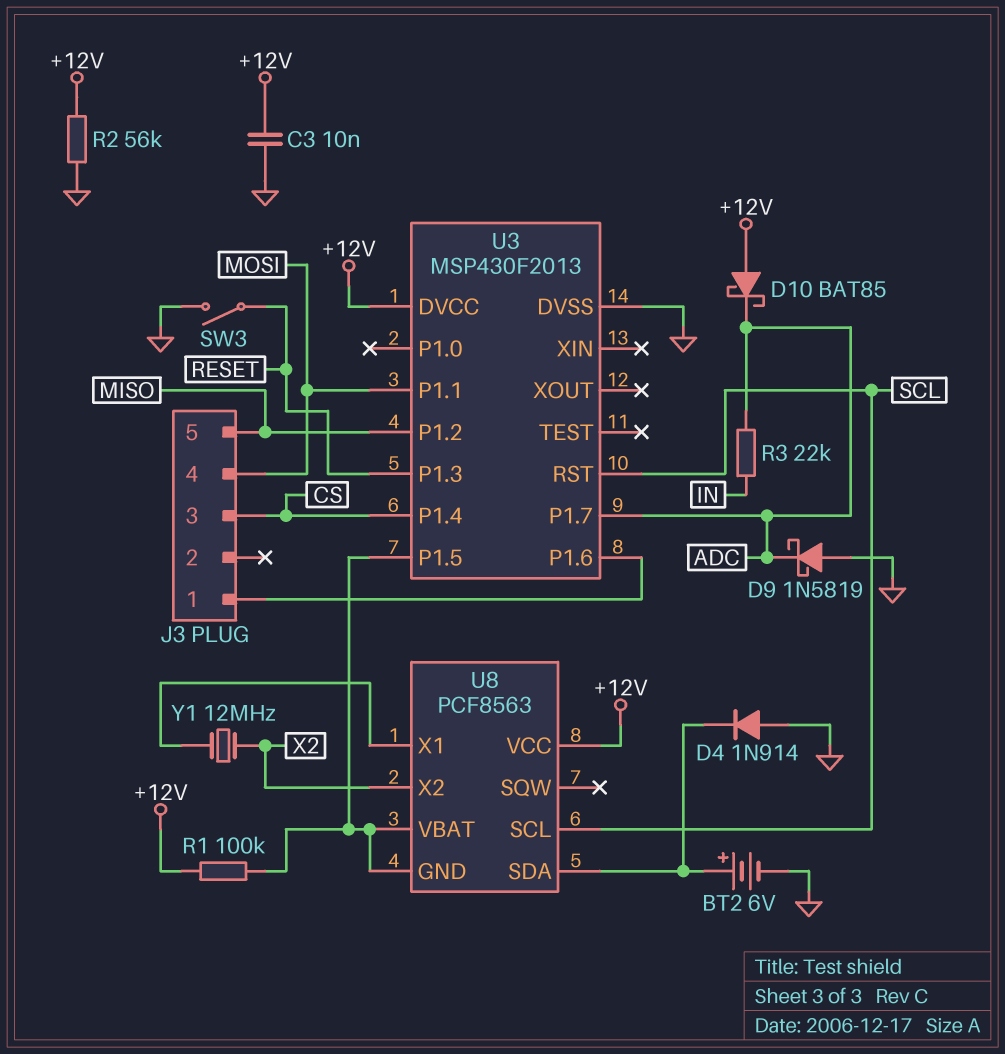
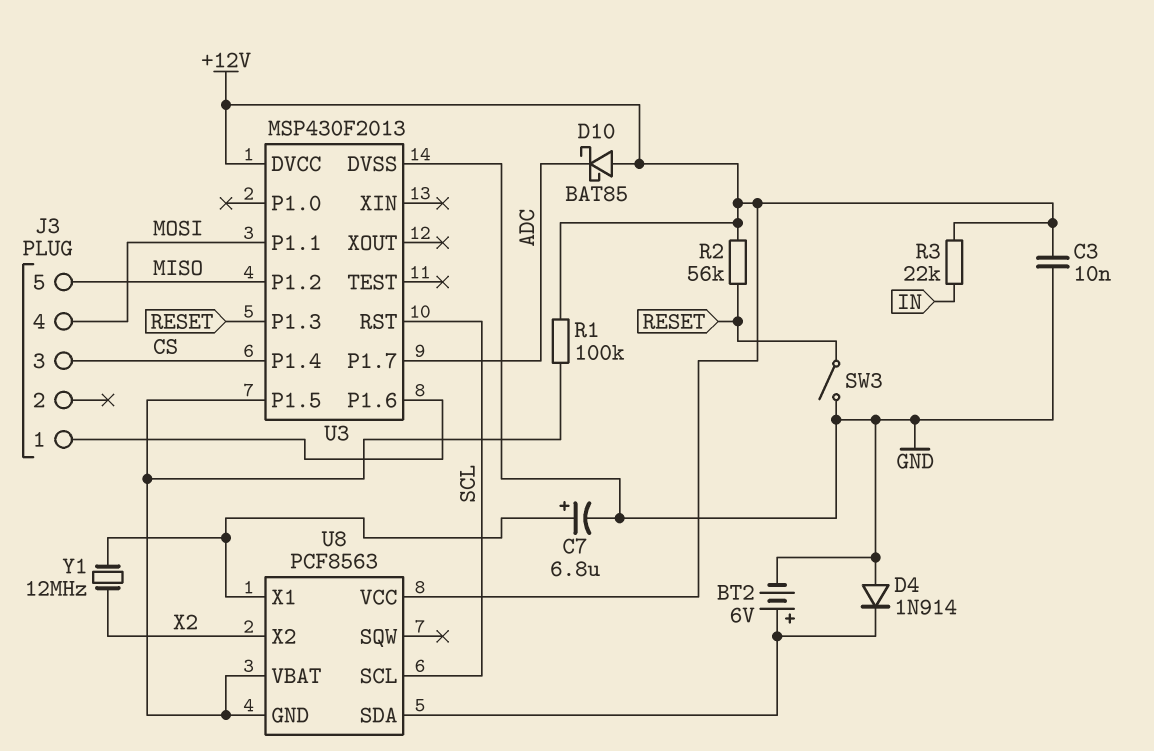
C7: none -> 6.8uF (plus U8/X1, minus GND)
D9: schottky 1N5819 (A GND, K ADC) -> none
R2: 56k (+12V, GND) -> 56k (+12V, RESET)
R3: 22k (ADC, IN) -> 22k (+12V, IN)

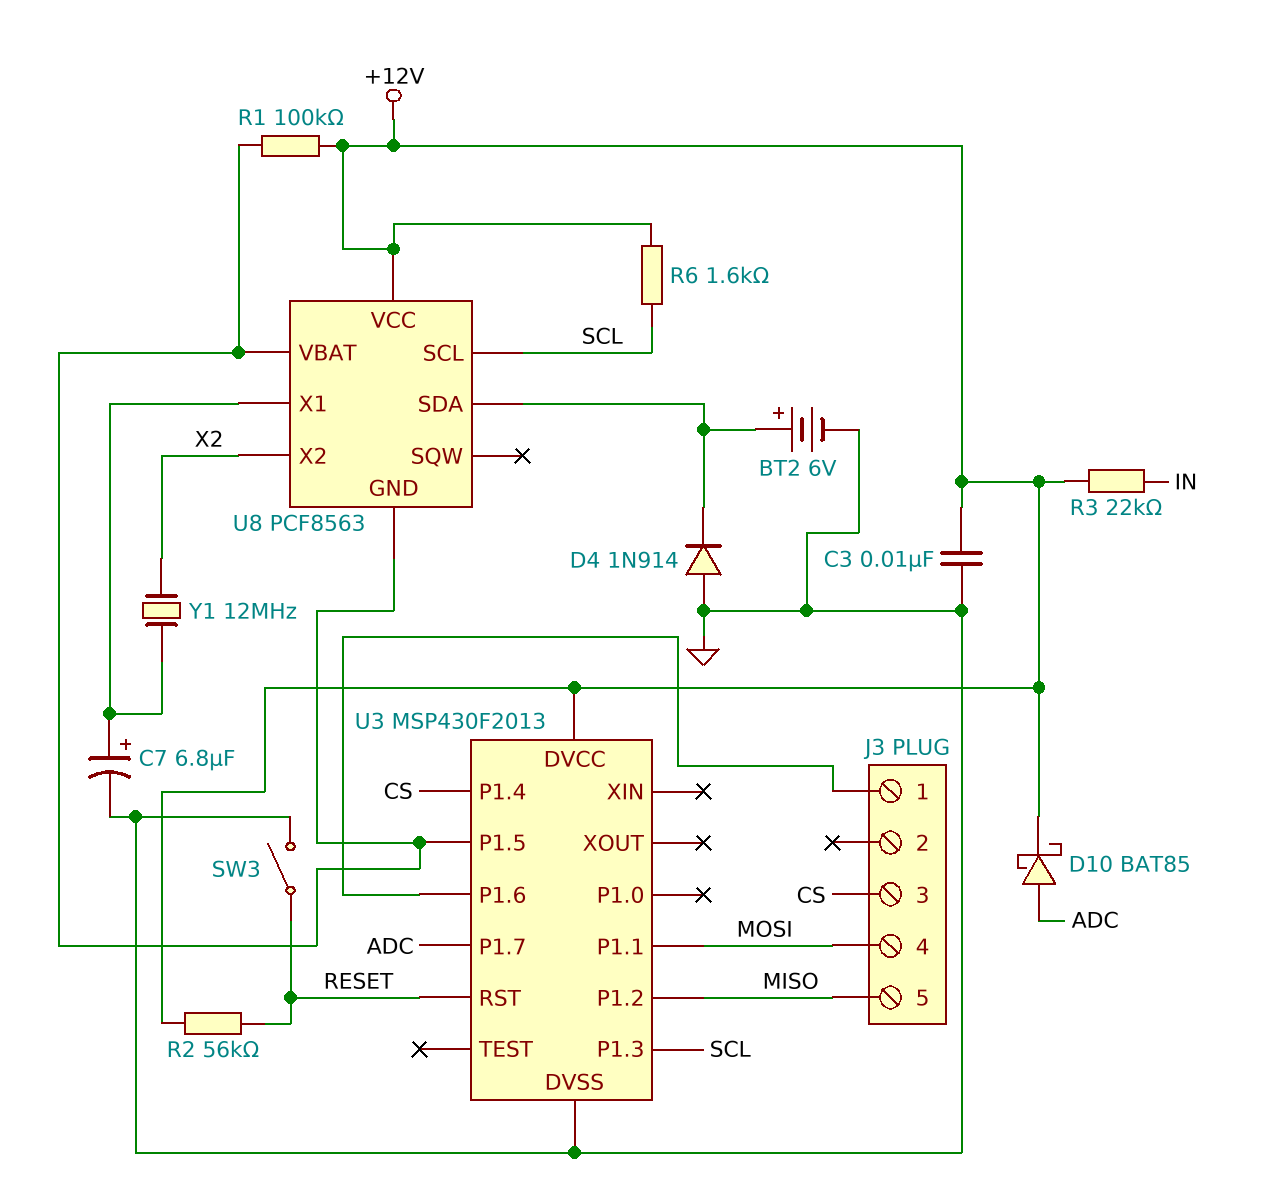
D10: schottky BAT85 (A +12V, K ADC) -> schottky BAT85 (A ADC, K +12V)
R6: none -> 1.6k (+12V, SCL)
U3 pin P1.3: RESET -> SCL
U3 pin RST: SCL -> RESET

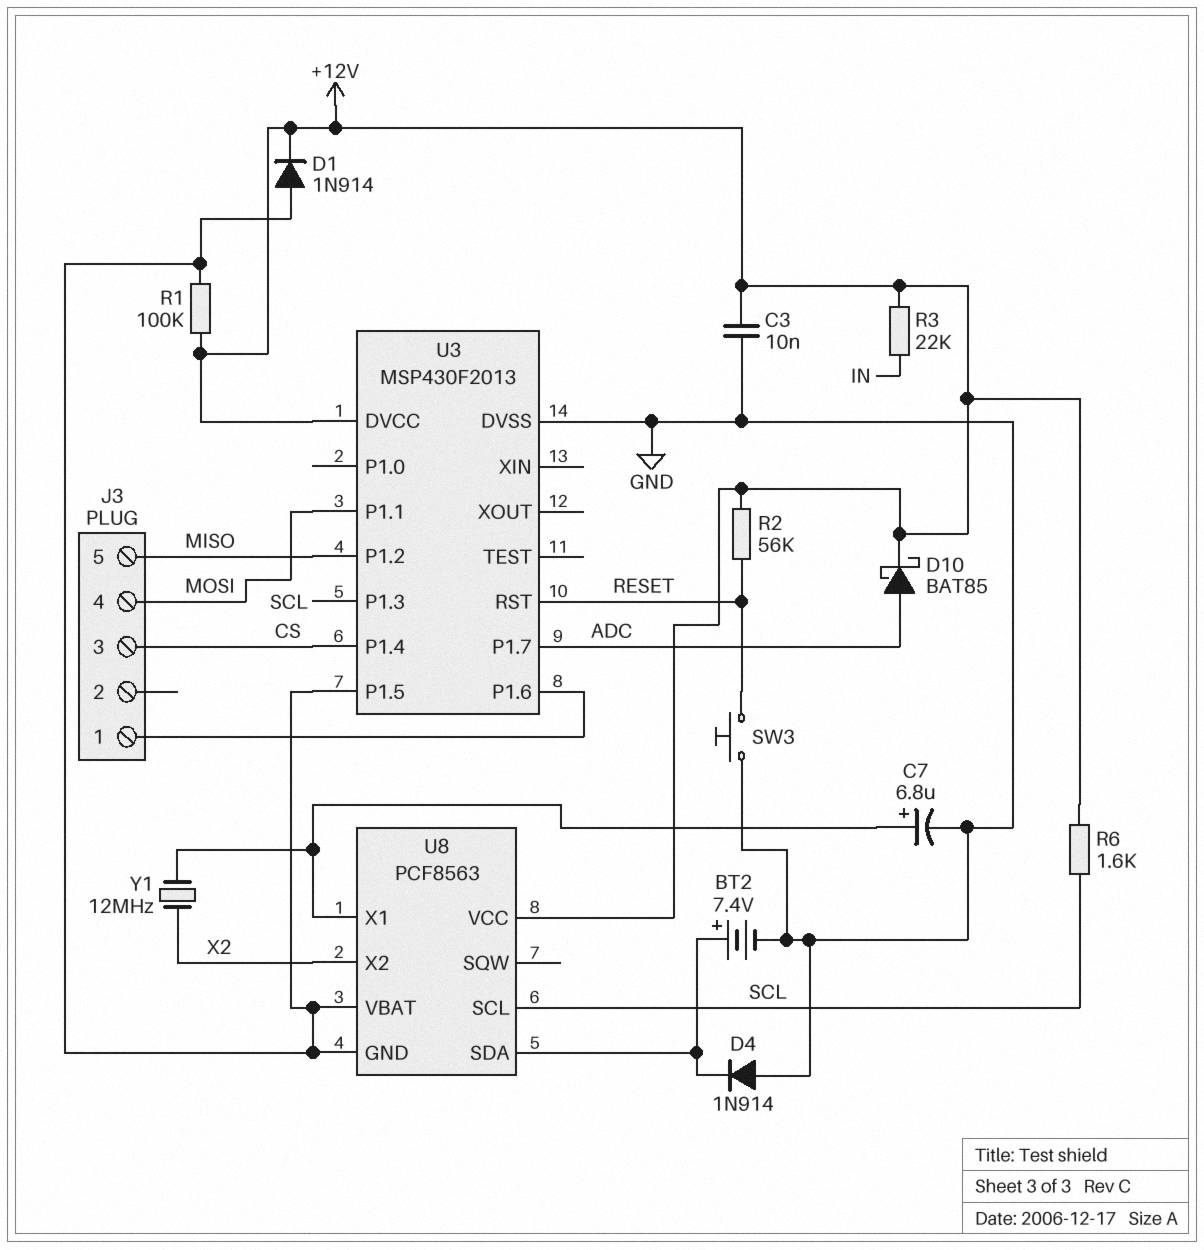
BT2: 6V (plus U8/SDA, minus GND) -> 7.4V (plus U8/SDA, minus GND)
D1: none -> diode 1N914 (A U3/P1.5, K +12V)
SW3: switch (GND, RESET) -> button (GND, RESET)

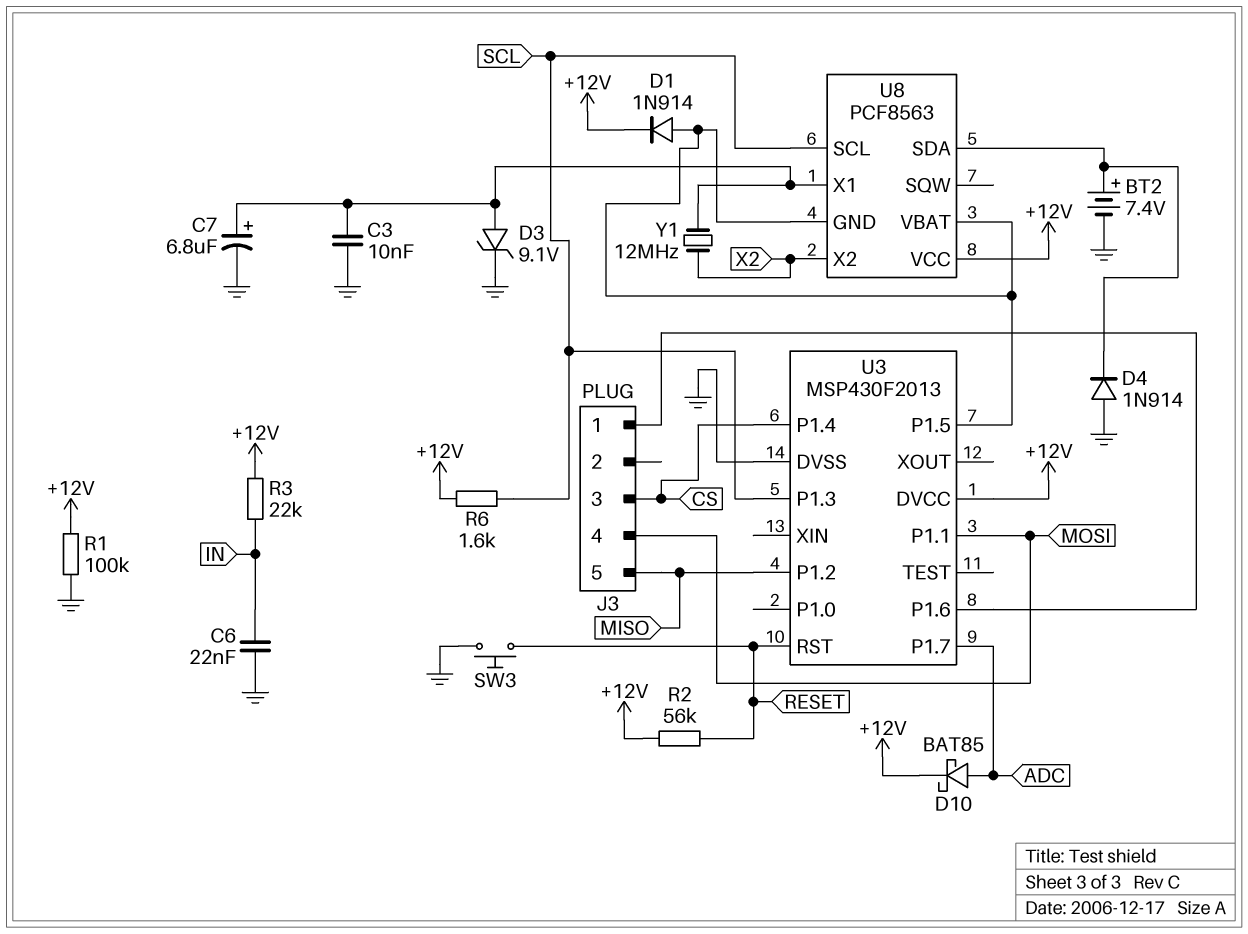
C3: 10nF (+12V, GND) -> 10nF (GND, U8/X1)
C6: none -> 22nF (GND, IN)
D3: none -> zener 9.1V (A U8/X1, K GND)
R1: 100k (+12V, U3/P1.5) -> 100k (+12V, GND)

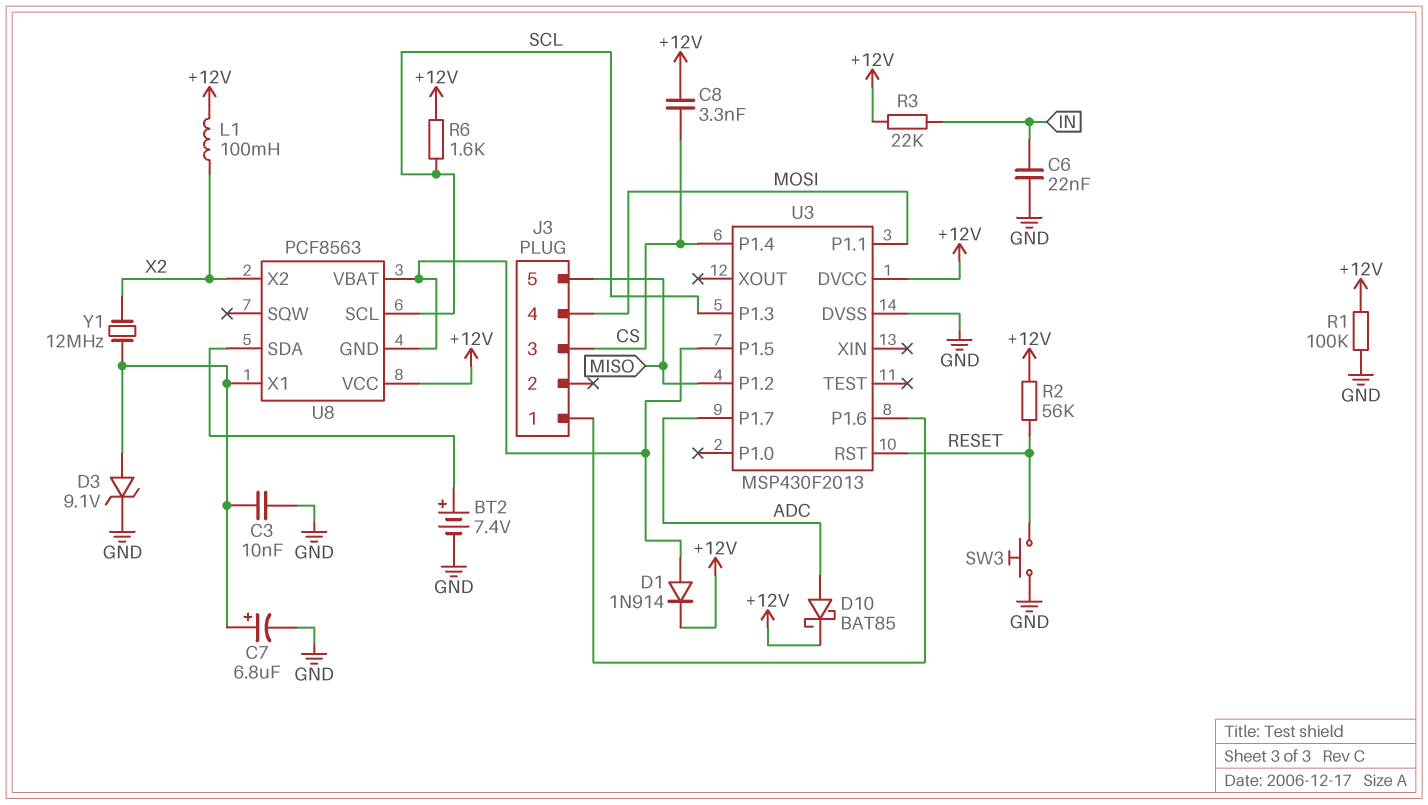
C8: none -> 3.3nF (+12V, CS)
D4: diode 1N914 (A GND, K U8/SDA) -> none
L1: none -> 100mH (+12V, X2)

